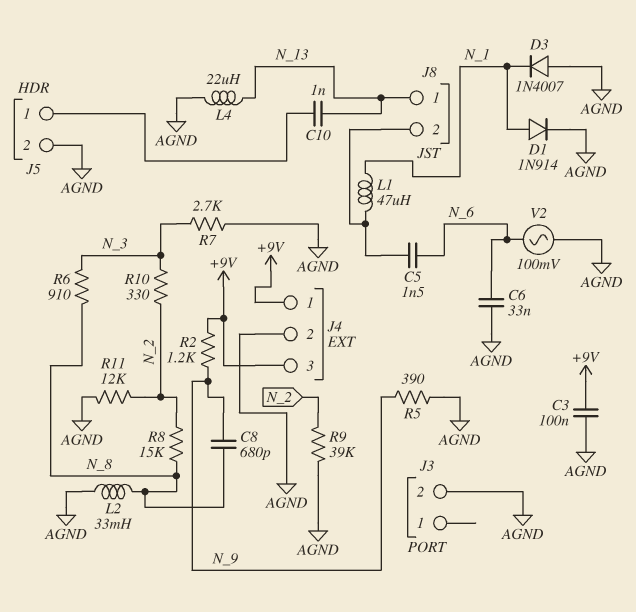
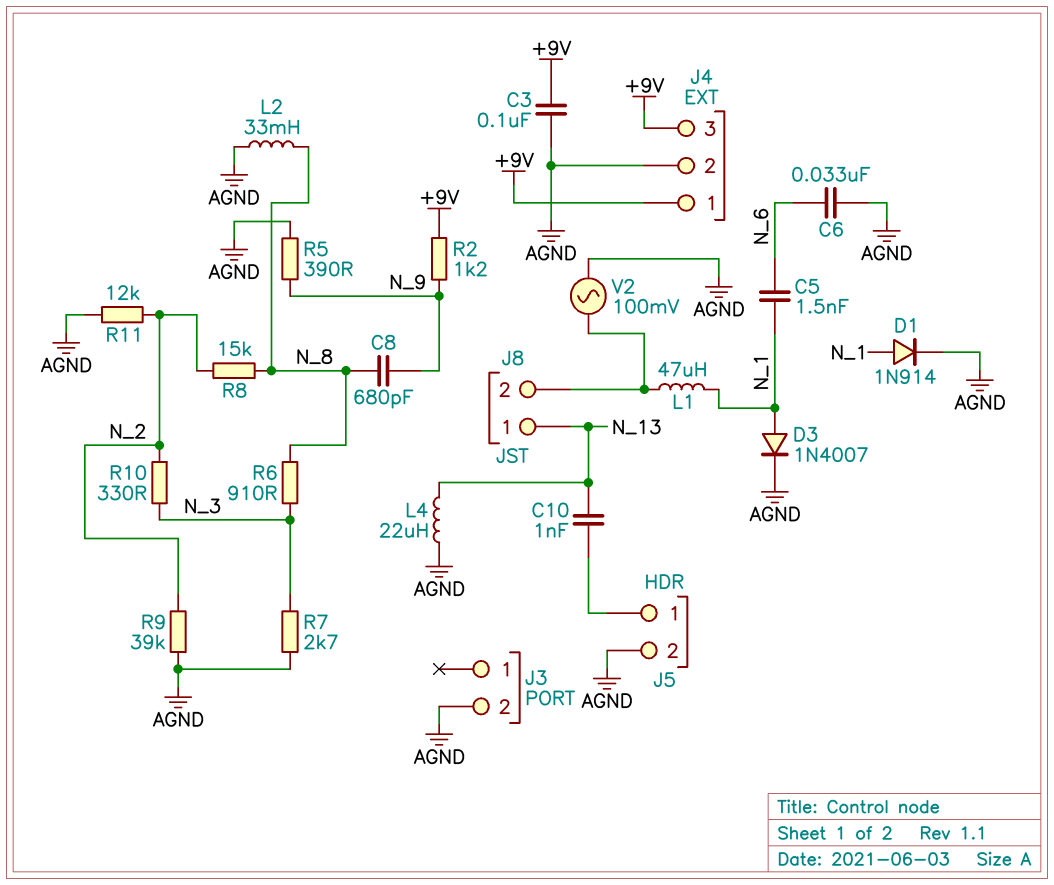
C5: 1.5nF (J8/2, N_6) -> 1.5nF (N_1, N_6)
D3: diode 1N4007 (A AGND, K N_1) -> diode 1N4007 (A N_1, K AGND)
V2: AC 100mV (AGND, N_6) -> AC 100mV (AGND, J8/2)

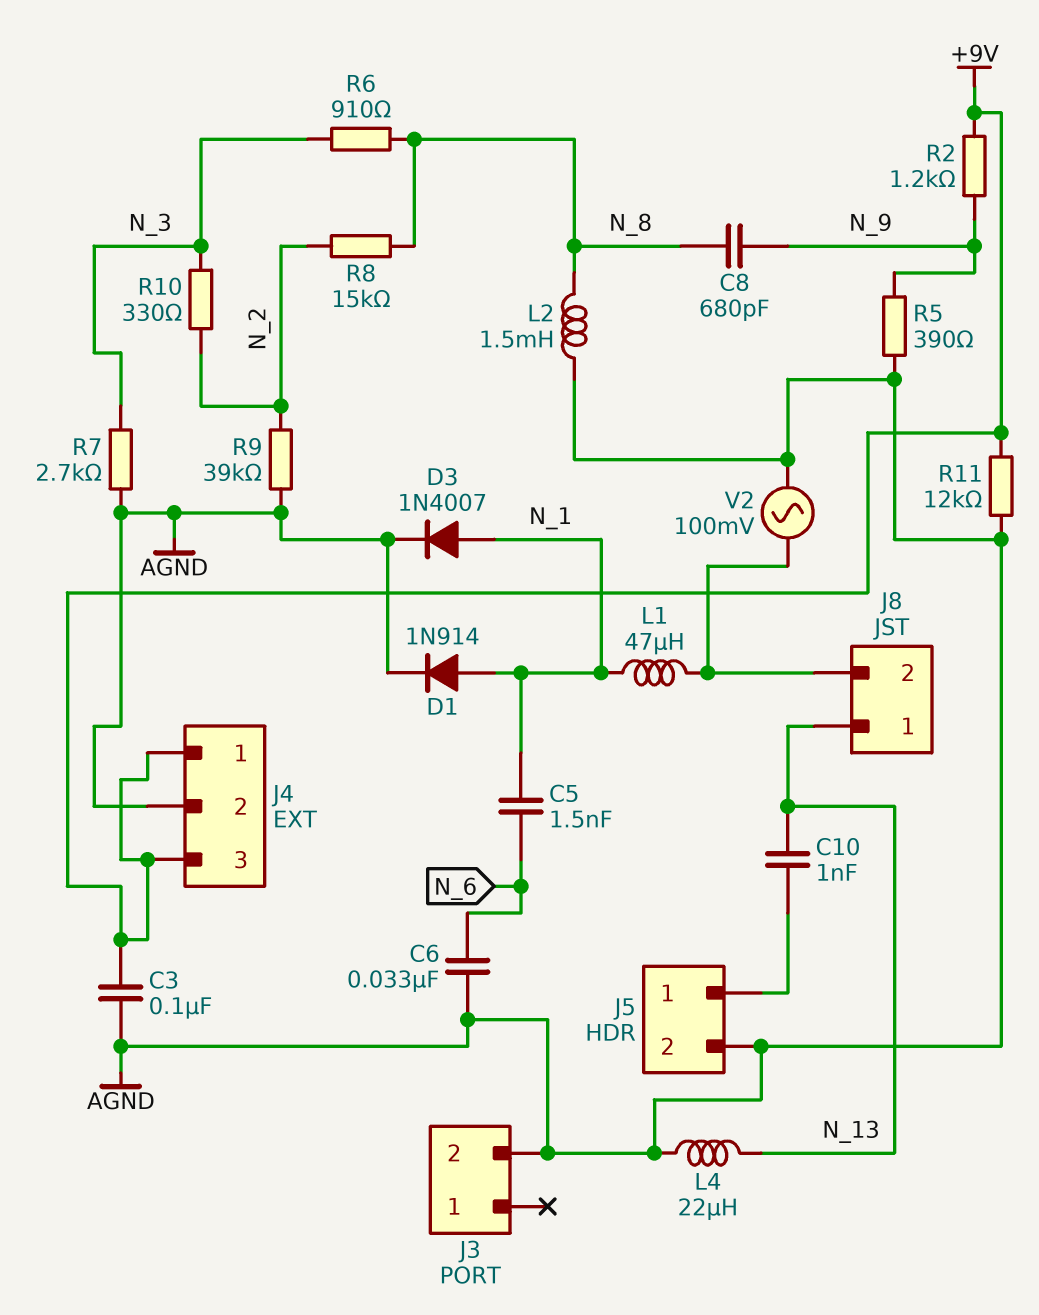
L2: 33mH (AGND, N_8) -> 1.5mH (AGND, N_8)
R11: 12k (AGND, N_2) -> 12k (+9V, AGND)

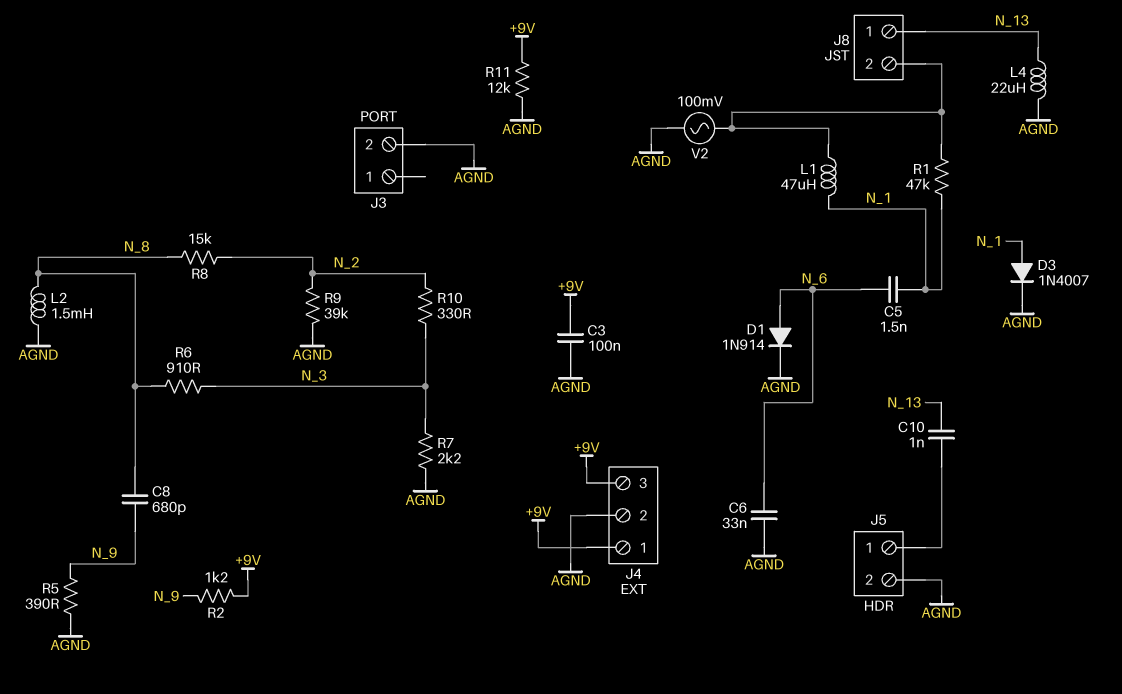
D1: diode 1N914 (A N_1, K AGND) -> diode 1N914 (A N_6, K AGND)
R1: none -> 47k (J8/2, N_1)
R7: 2.7k (AGND, N_3) -> 2.2k (AGND, N_3)

